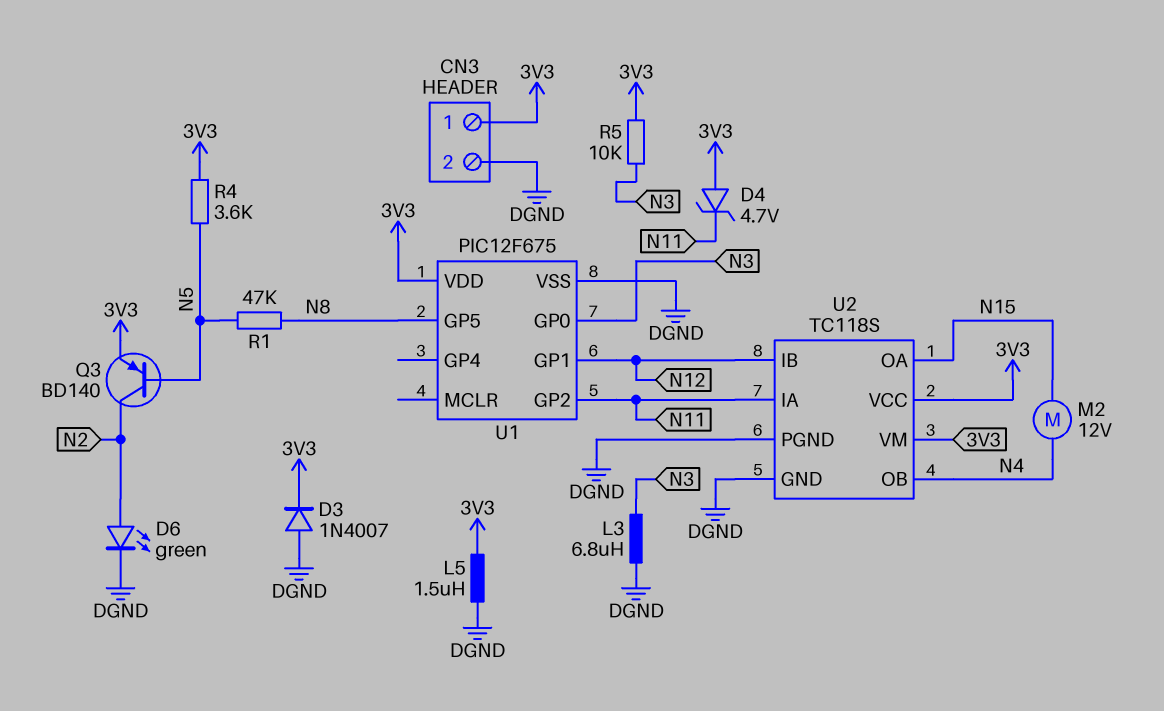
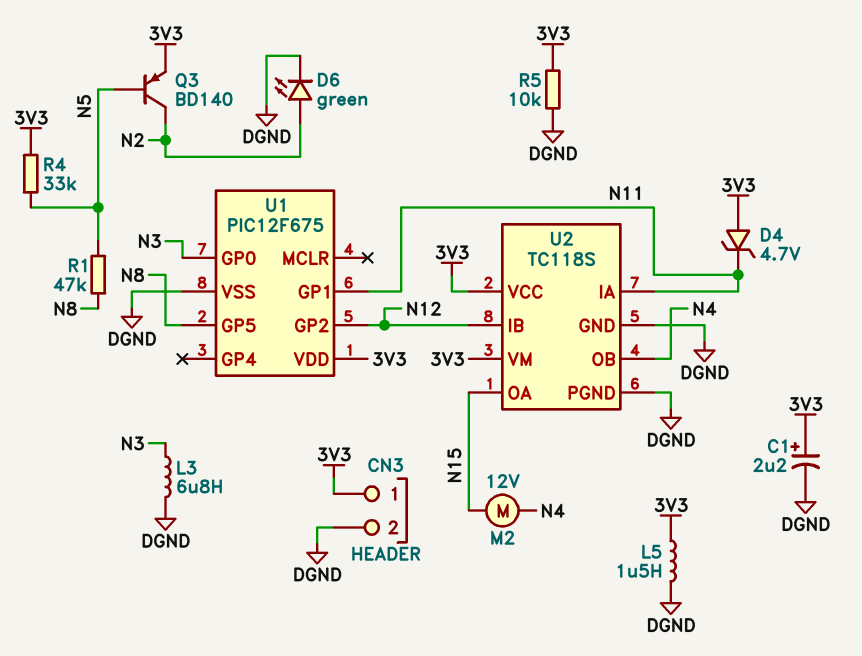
C1: none -> 2.2uF (plus 3V3, minus DGND)
D3: diode 1N4007 (A DGND, K 3V3) -> none
R4: 3.6k (3V3, N5) -> 33k (3V3, N5)
R5: 10k (3V3, N3) -> 10k (3V3, DGND)
U1 pin GP1: N12 -> N11
U1 pin GP2: N11 -> N12

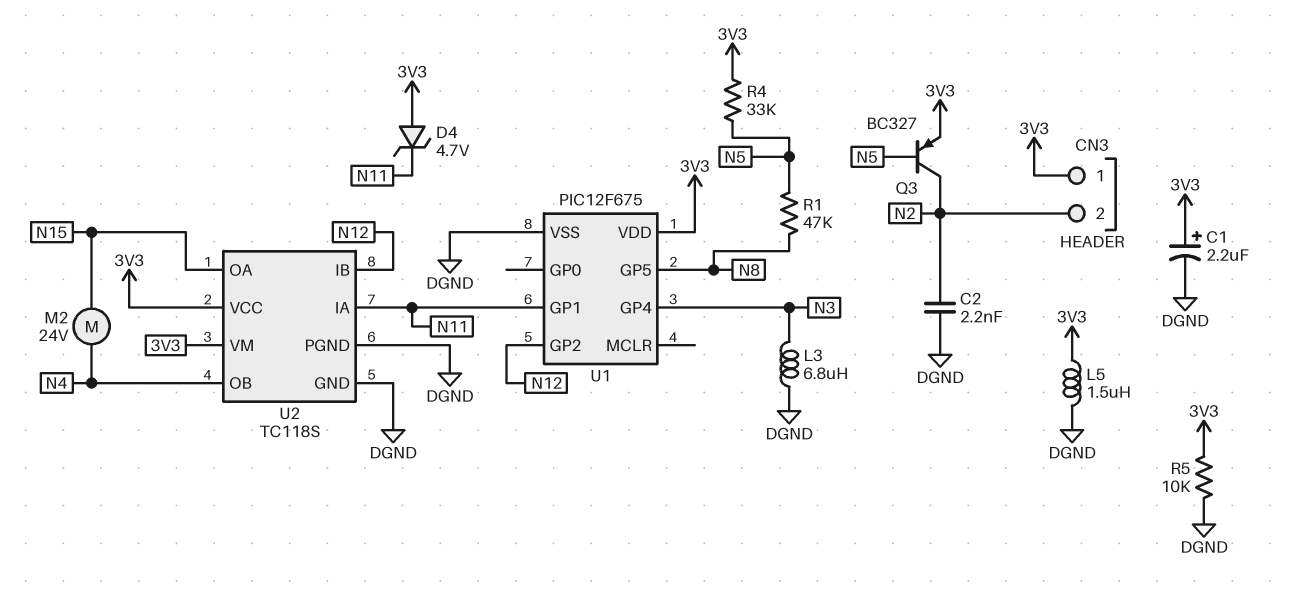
C2: none -> 2.2nF (DGND, N2)
CN3 pin 2: DGND -> N2
D6: LED green (A N2, K DGND) -> none
M2: motor 12V (N4, N15) -> motor 24V (N4, N15)
Q3: PNP BD140 (B N5, C N2, E 3V3) -> PNP BC327 (B N5, C N2, E 3V3)
U1 pin GP0: N3 -> none
U1 pin GP4: none -> N3

